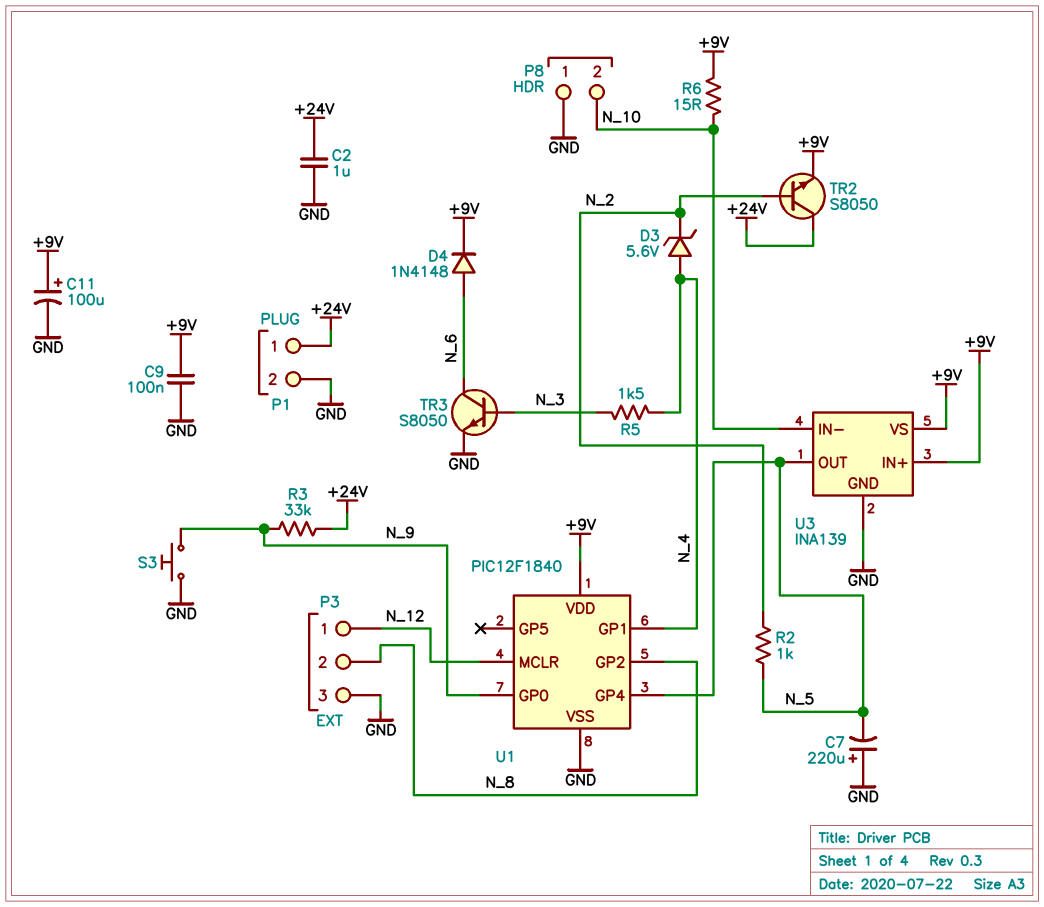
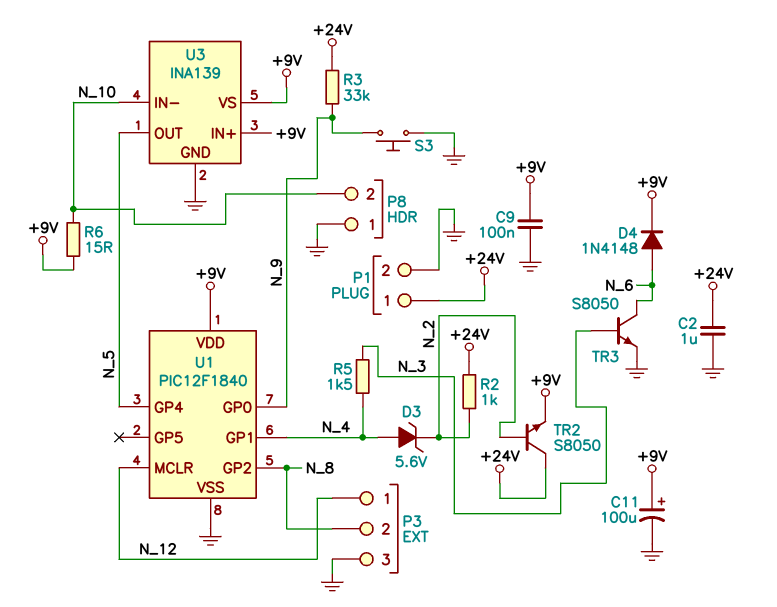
C7: 220uF (plus GND, minus N_5) -> none
R2: 1k (N_2, N_5) -> 1k (+24V, N_2)

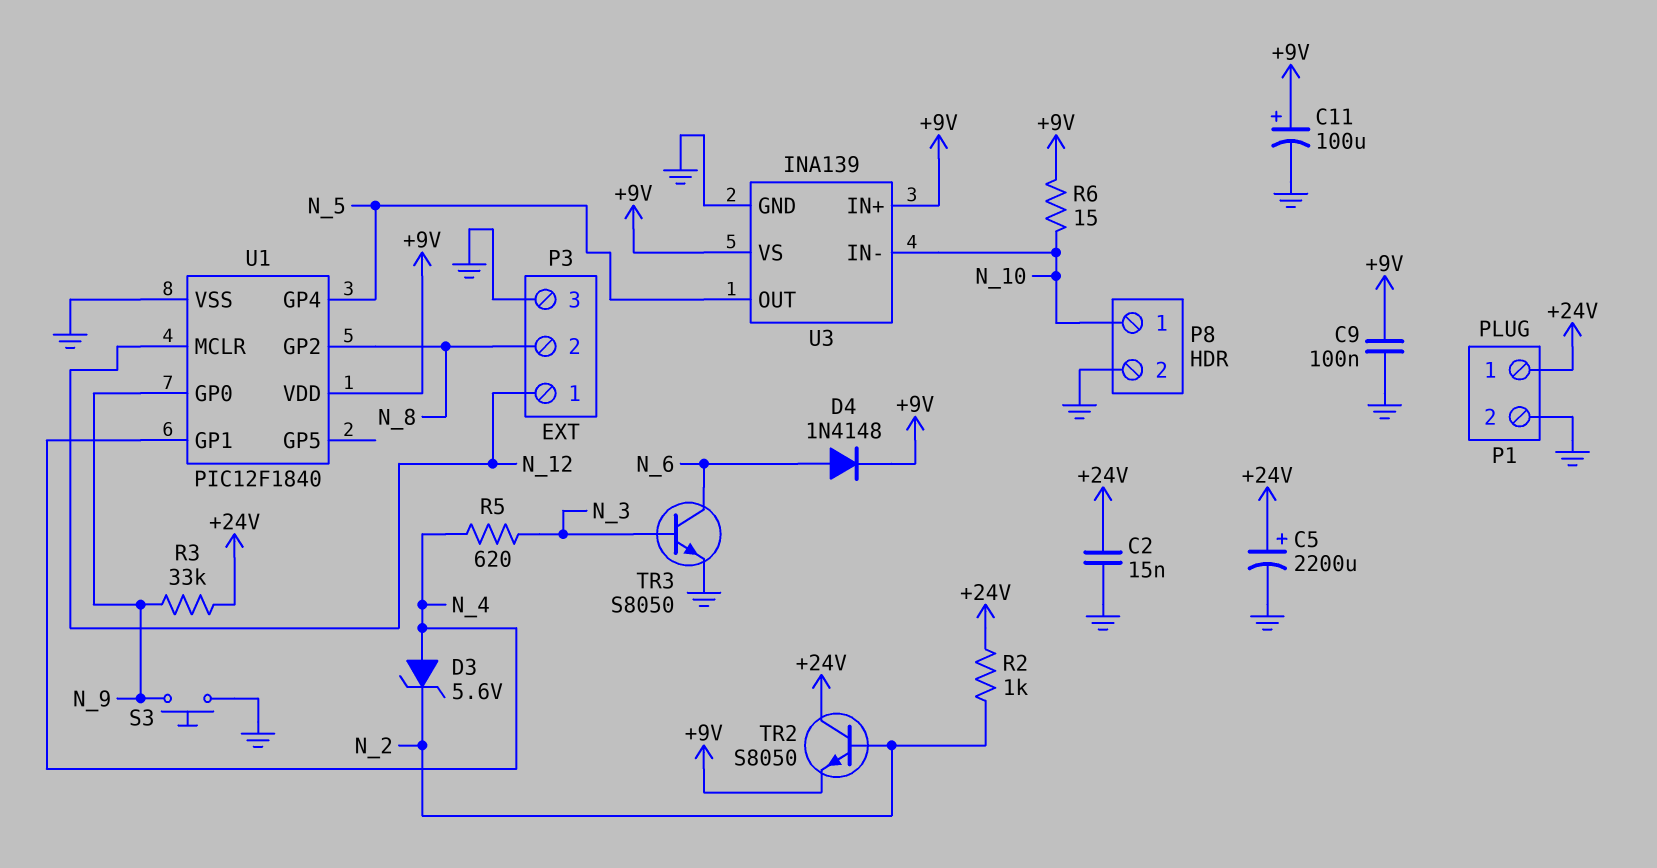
C2: 1uF (+24V, GND) -> 15nF (+24V, GND)
C5: none -> 2200uF (plus +24V, minus GND)
P8 pin 1: GND -> N_10
P8 pin 2: N_10 -> GND
R5: 1.5k (N_3, N_4) -> 620 (N_3, N_4)

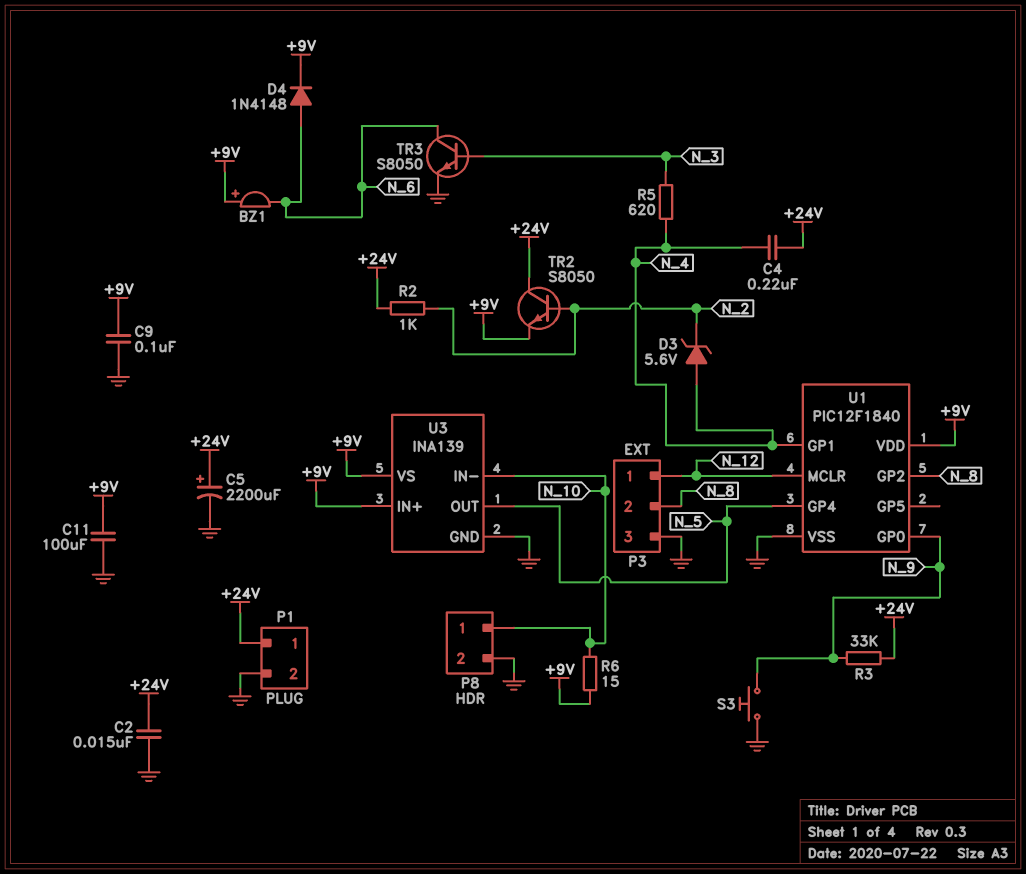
BZ1: none -> buzzer (plus +9V, minus N_6)
C4: none -> 220nF (+24V, N_4)
C11: 100uF (plus +9V, minus GND) -> 100uF (+9V, GND)

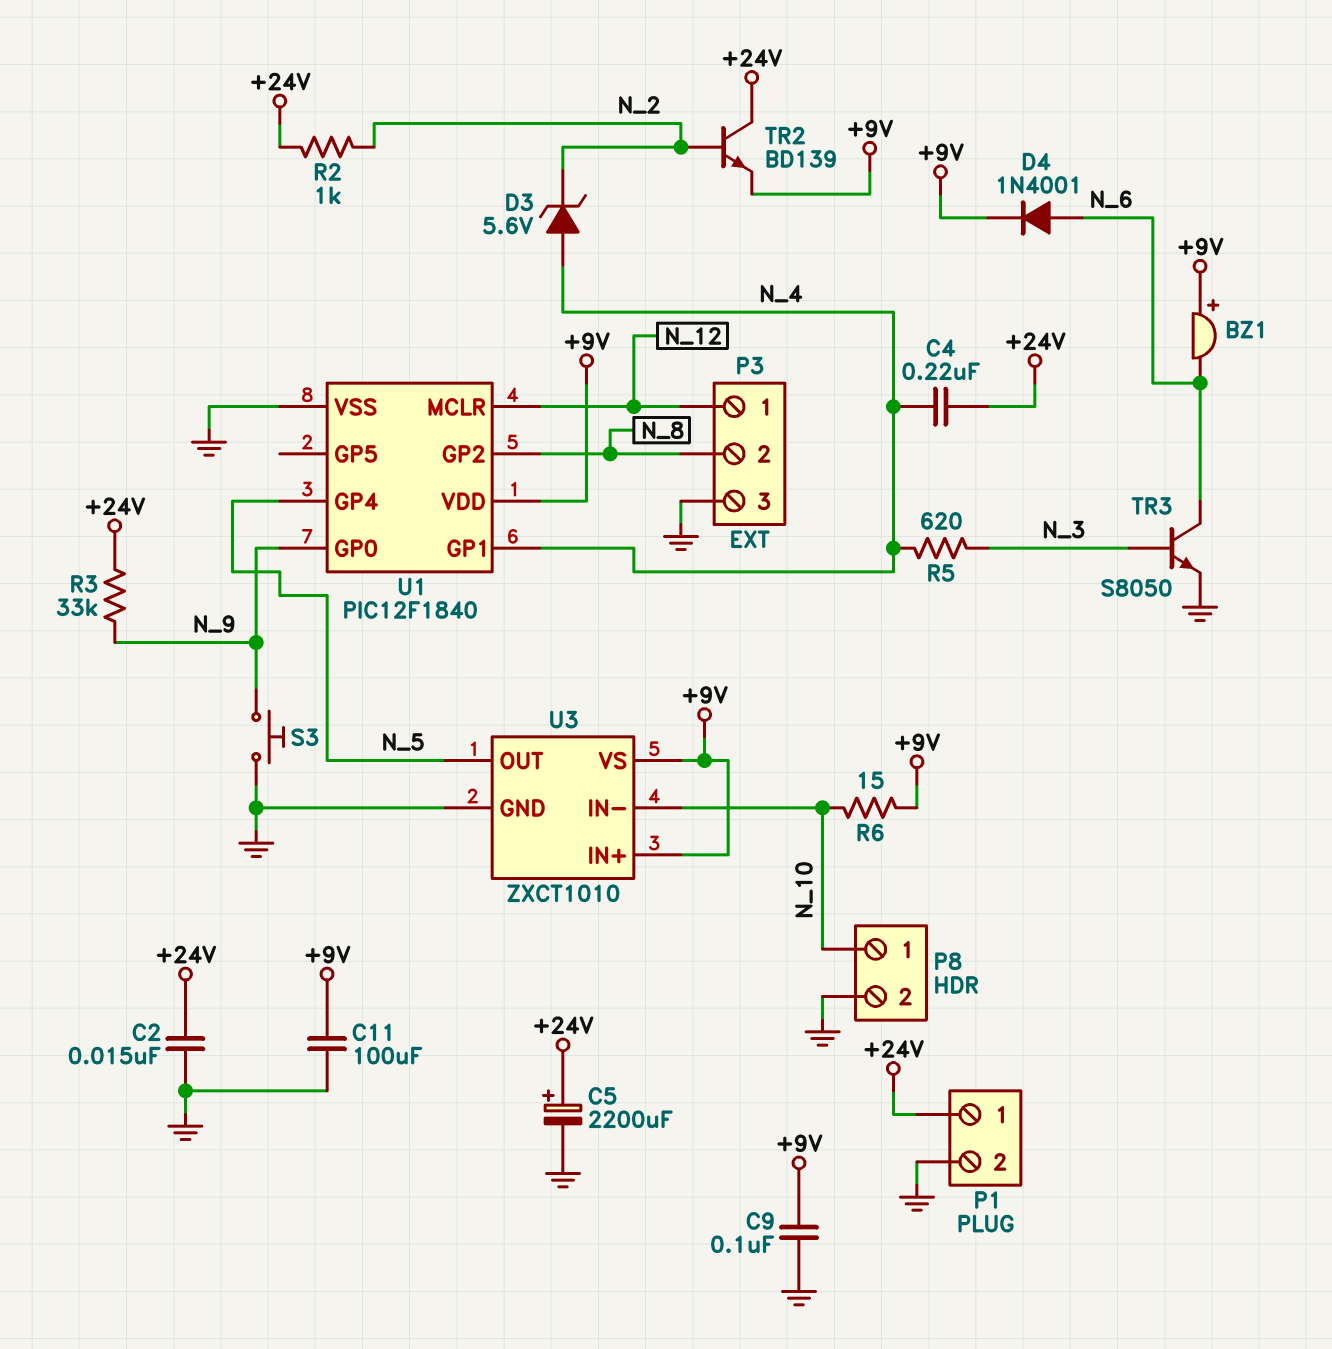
D4: diode 1N4148 (A N_6, K +9V) -> diode 1N4001 (A N_6, K +9V)
TR2: NPN S8050 (B N_2, C +24V, E +9V) -> NPN BD139 (B N_2, C +24V, E +9V)
U3: INA139 -> ZXCT1010

